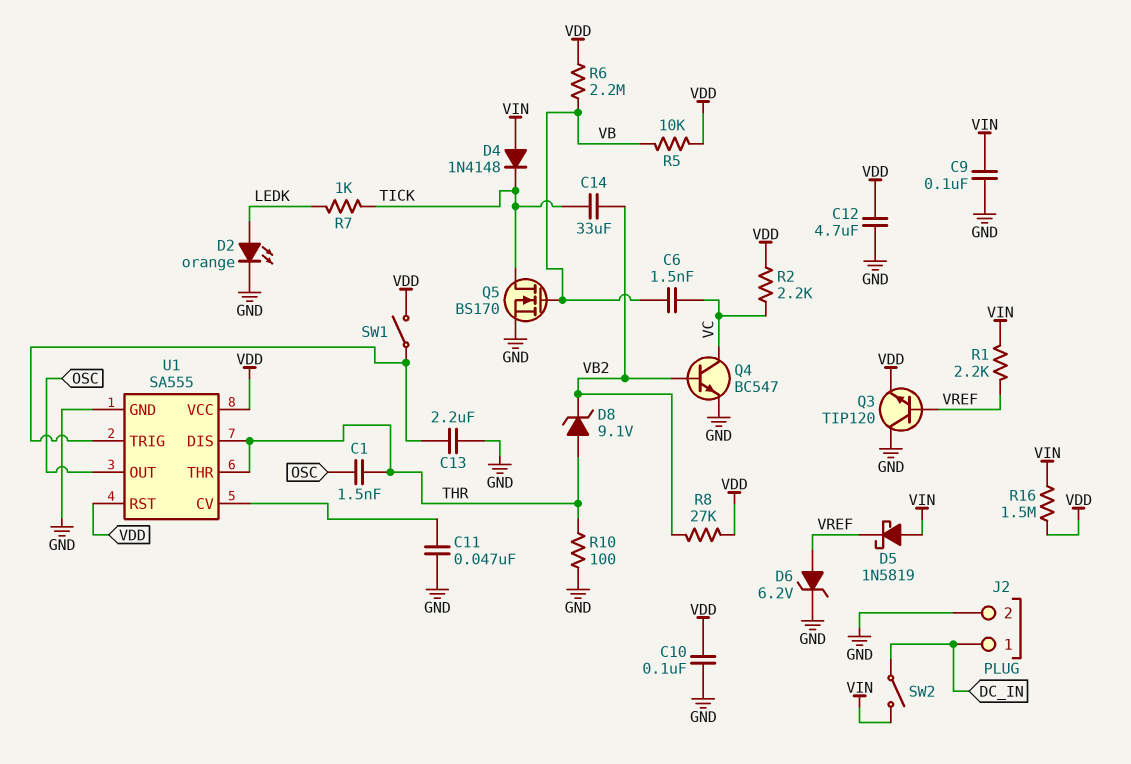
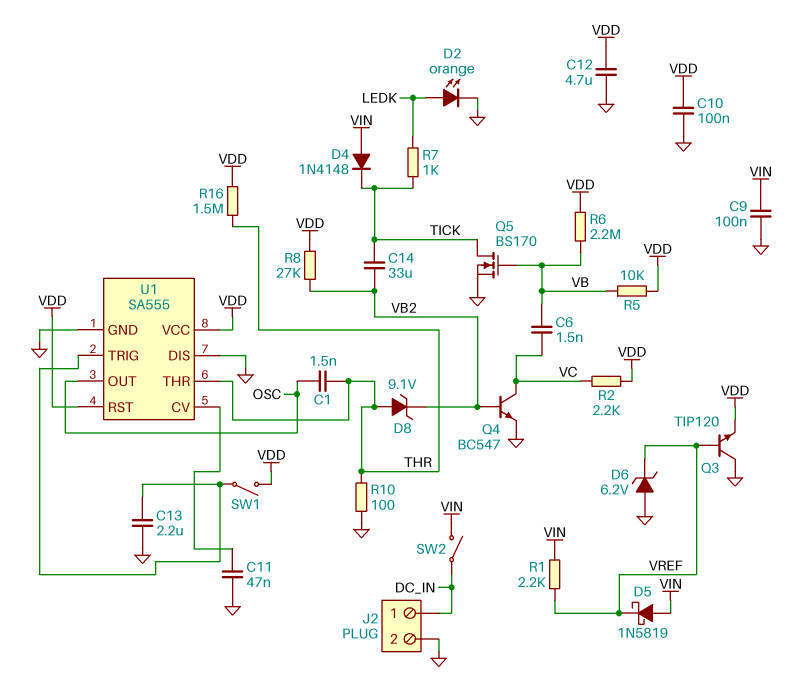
D6: zener 6.2V (A VREF, K GND) -> zener 6.2V (A GND, K VREF)
R16: 1.5M (VDD, VIN) -> 1.5M (THR, VDD)
U1 pin DIS: THR -> GND

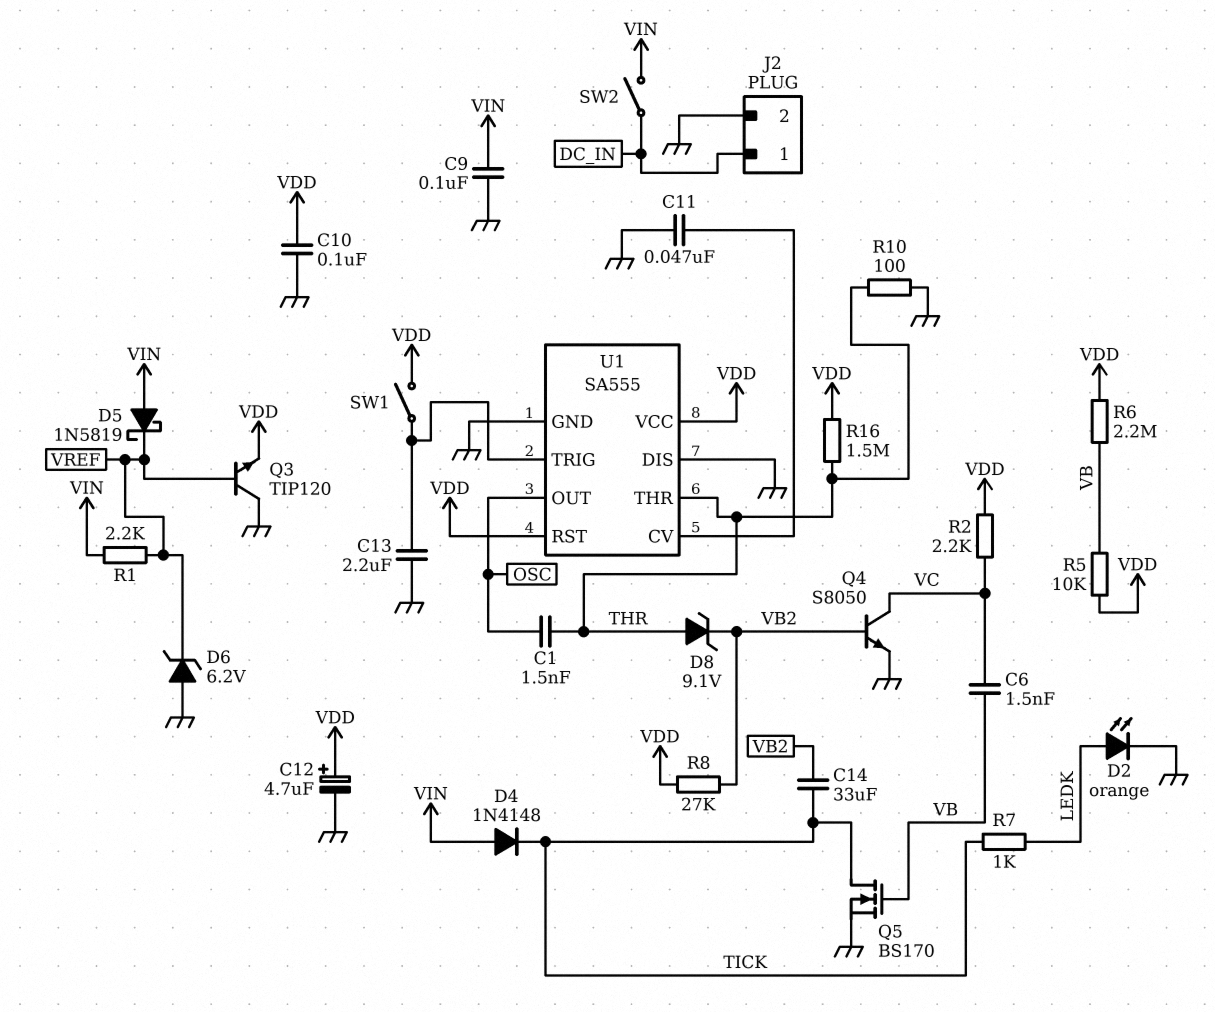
C12: 4.7uF (GND, VDD) -> 4.7uF (plus VDD, minus GND)
Q4: NPN BC547 (B VB2, C VC, E GND) -> NPN S8050 (B VB2, C VC, E GND)

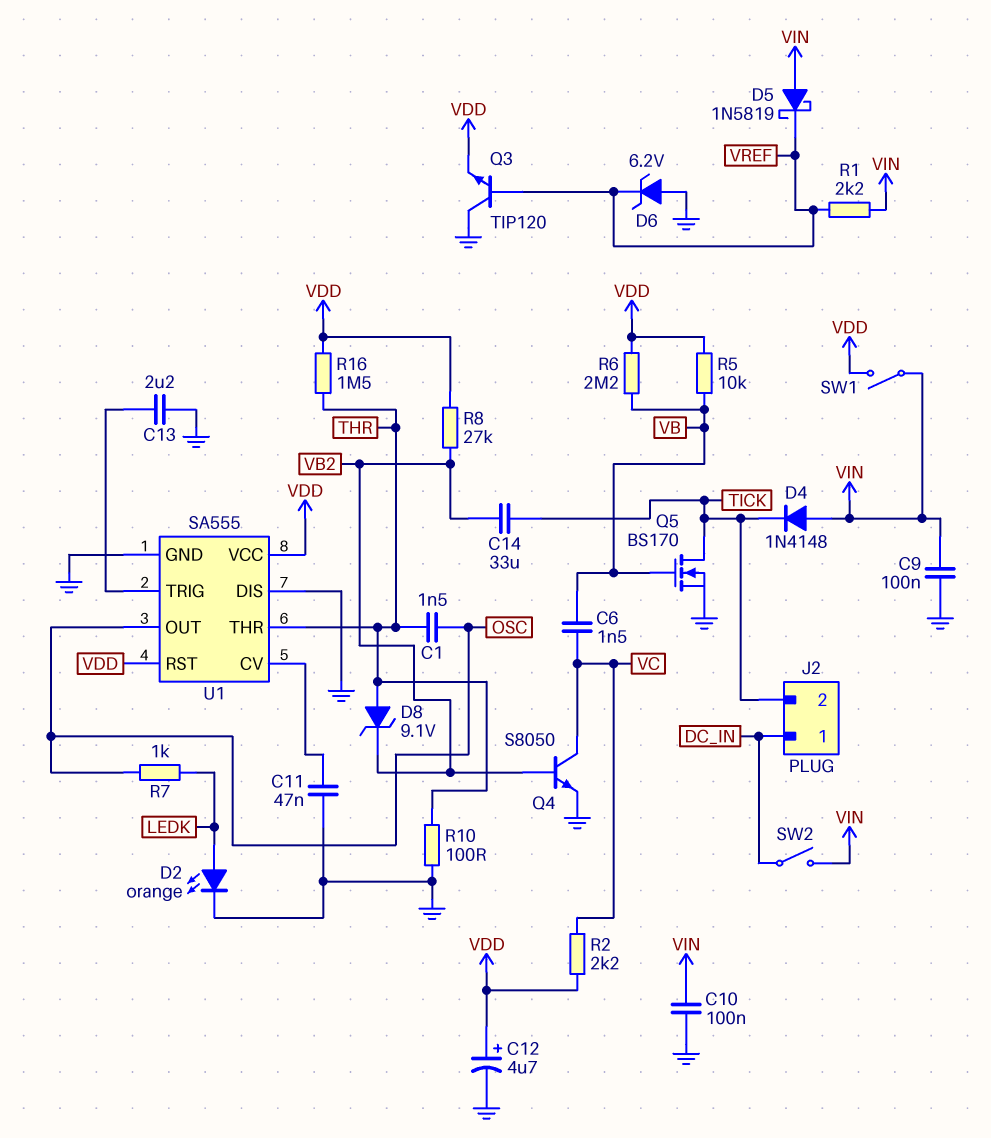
C10: 100nF (GND, VDD) -> 100nF (GND, VIN)
J2 pin 2: GND -> TICK
R7: 1k (LEDK, TICK) -> 1k (LEDK, OSC)
SW1: switch (U1/TRIG, VDD) -> switch (VDD, VIN)

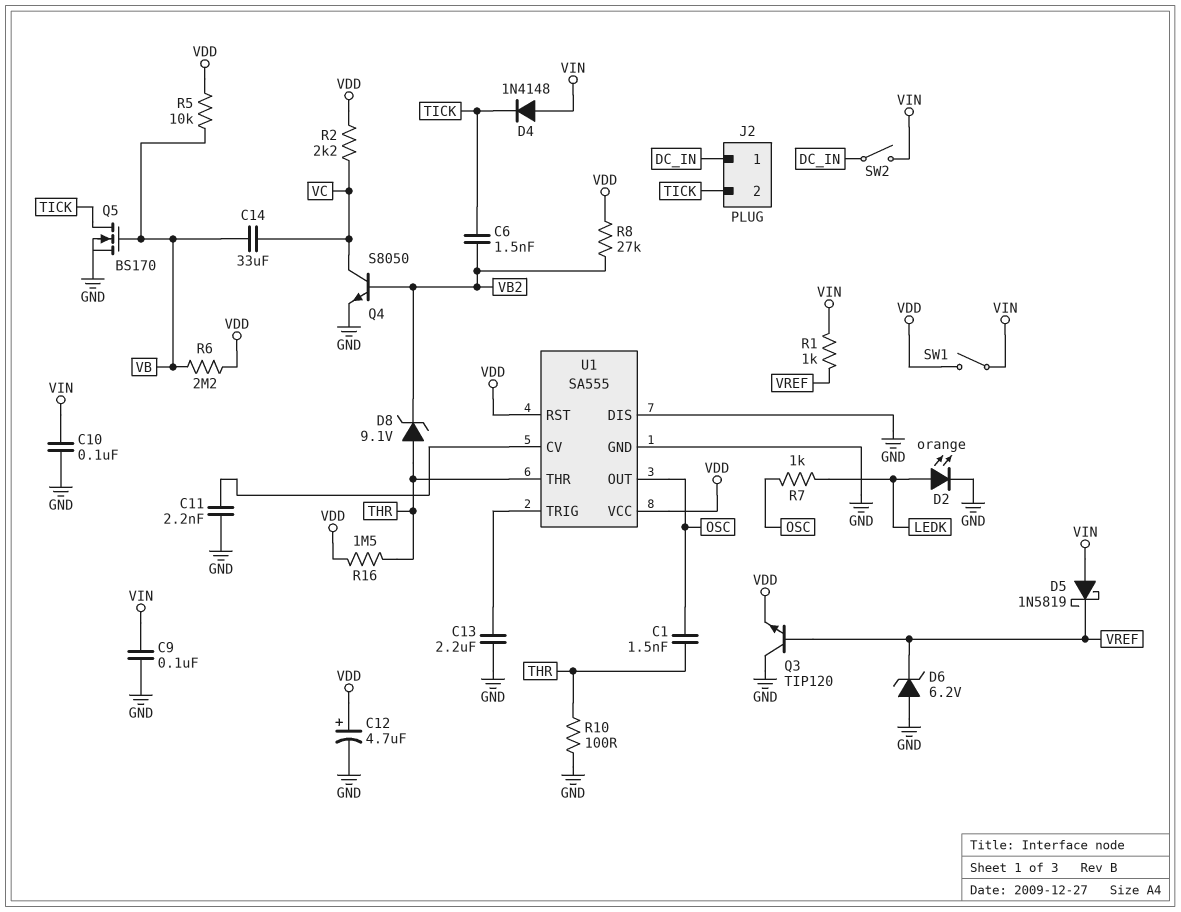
C6: 1.5nF (VB, VC) -> 1.5nF (TICK, VB2)
C11: 47nF (GND, U1/CV) -> 2.2nF (GND, U1/CV)
C14: 33uF (TICK, VB2) -> 33uF (VB, VC)
R1: 2.2k (VIN, VREF) -> 1k (VIN, VREF)

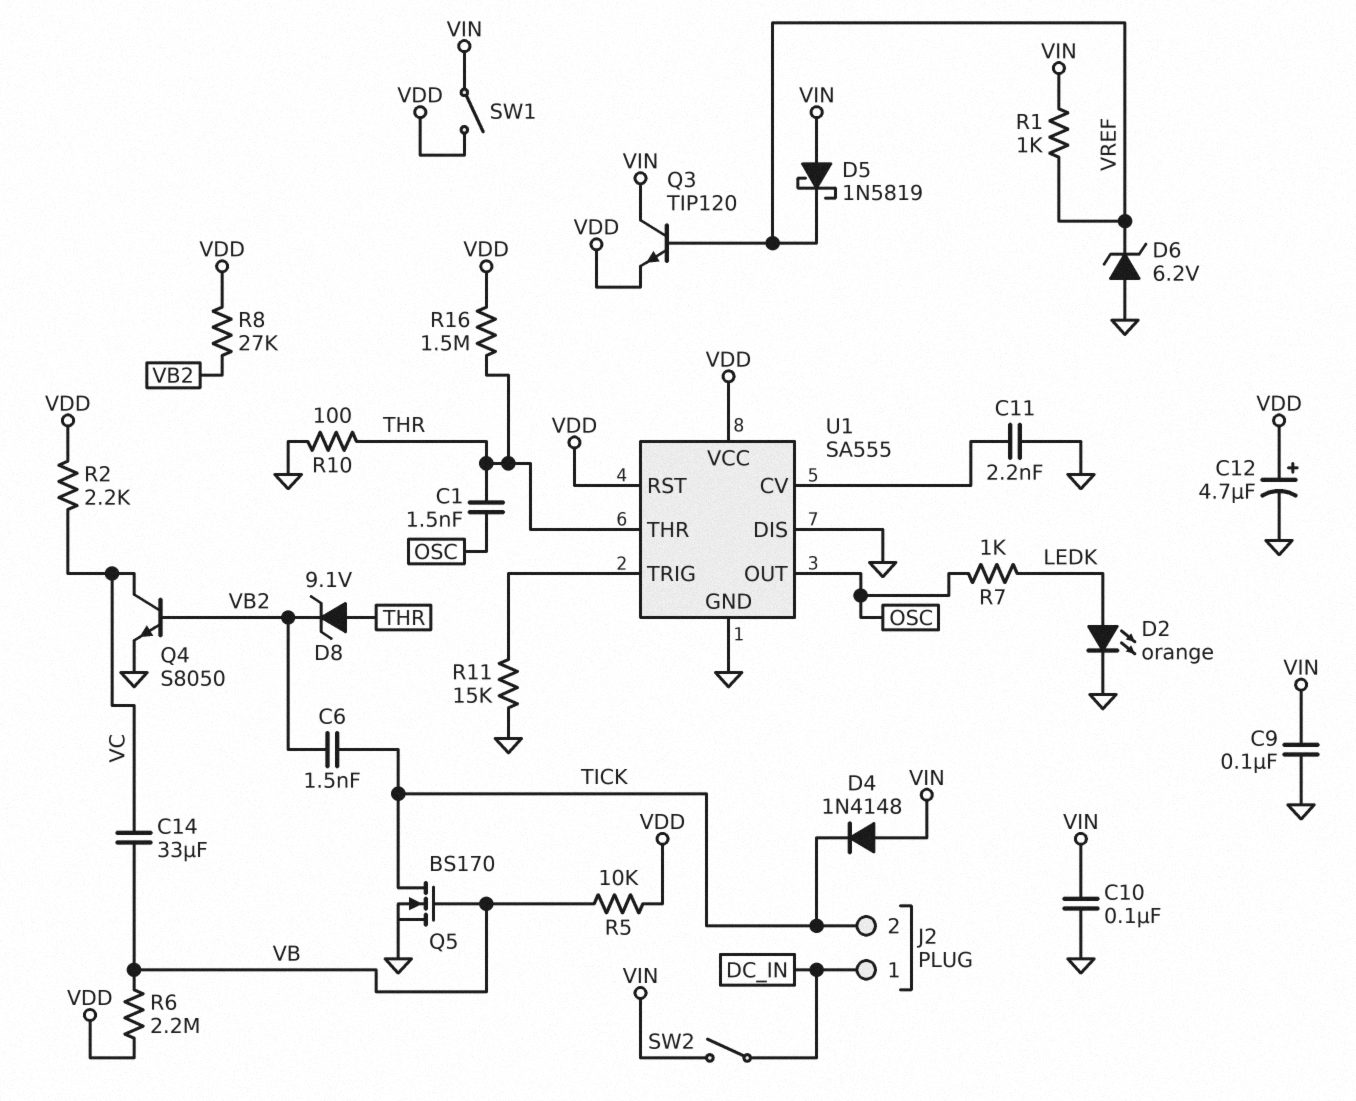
C13: 2.2uF (GND, U1/TRIG) -> none
Q3: NPN TIP120 (B VREF, C GND, E VDD) -> NPN TIP120 (B VREF, C VIN, E VDD)
R11: none -> 15k (GND, U1/TRIG)

